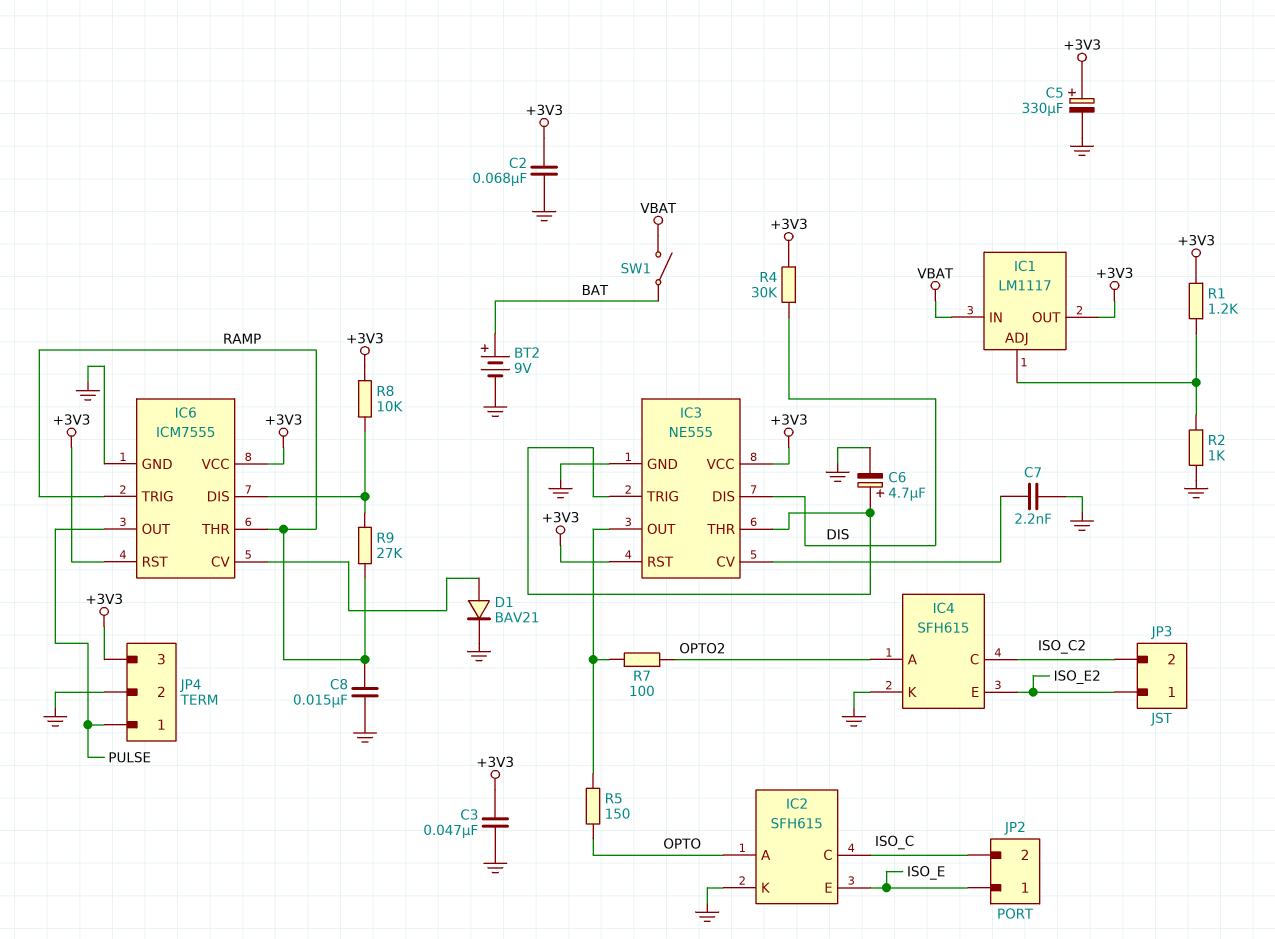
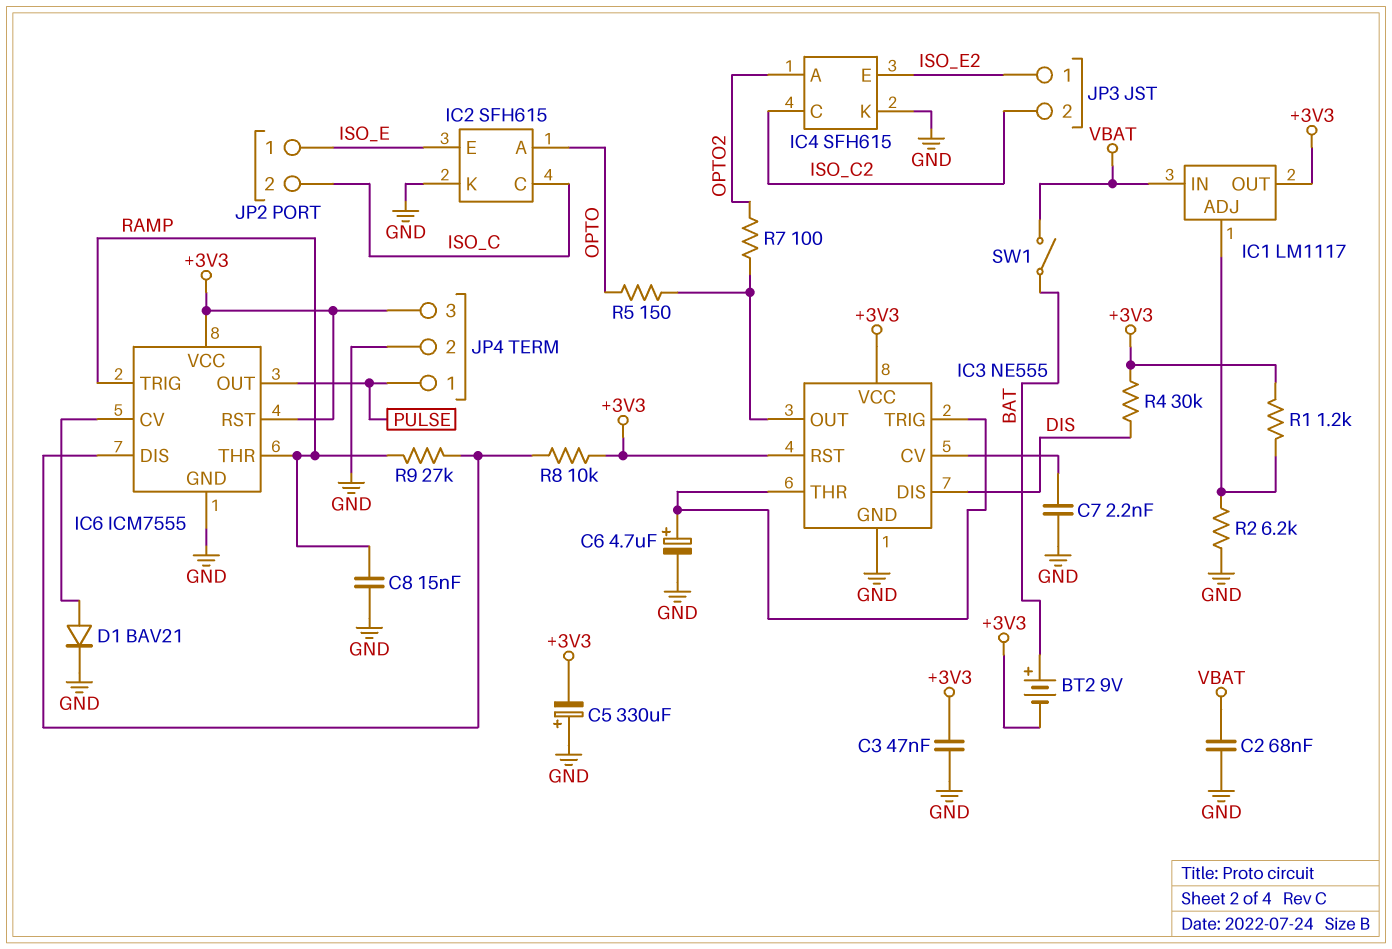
BT2: 9V (plus BAT, minus GND) -> 9V (plus BAT, minus +3V3)
C2: 68nF (+3V3, GND) -> 68nF (GND, VBAT)
C5: 330uF (plus +3V3, minus GND) -> 330uF (plus GND, minus +3V3)
R2: 1k (GND, IC1/ADJ) -> 6.2k (GND, IC1/ADJ)

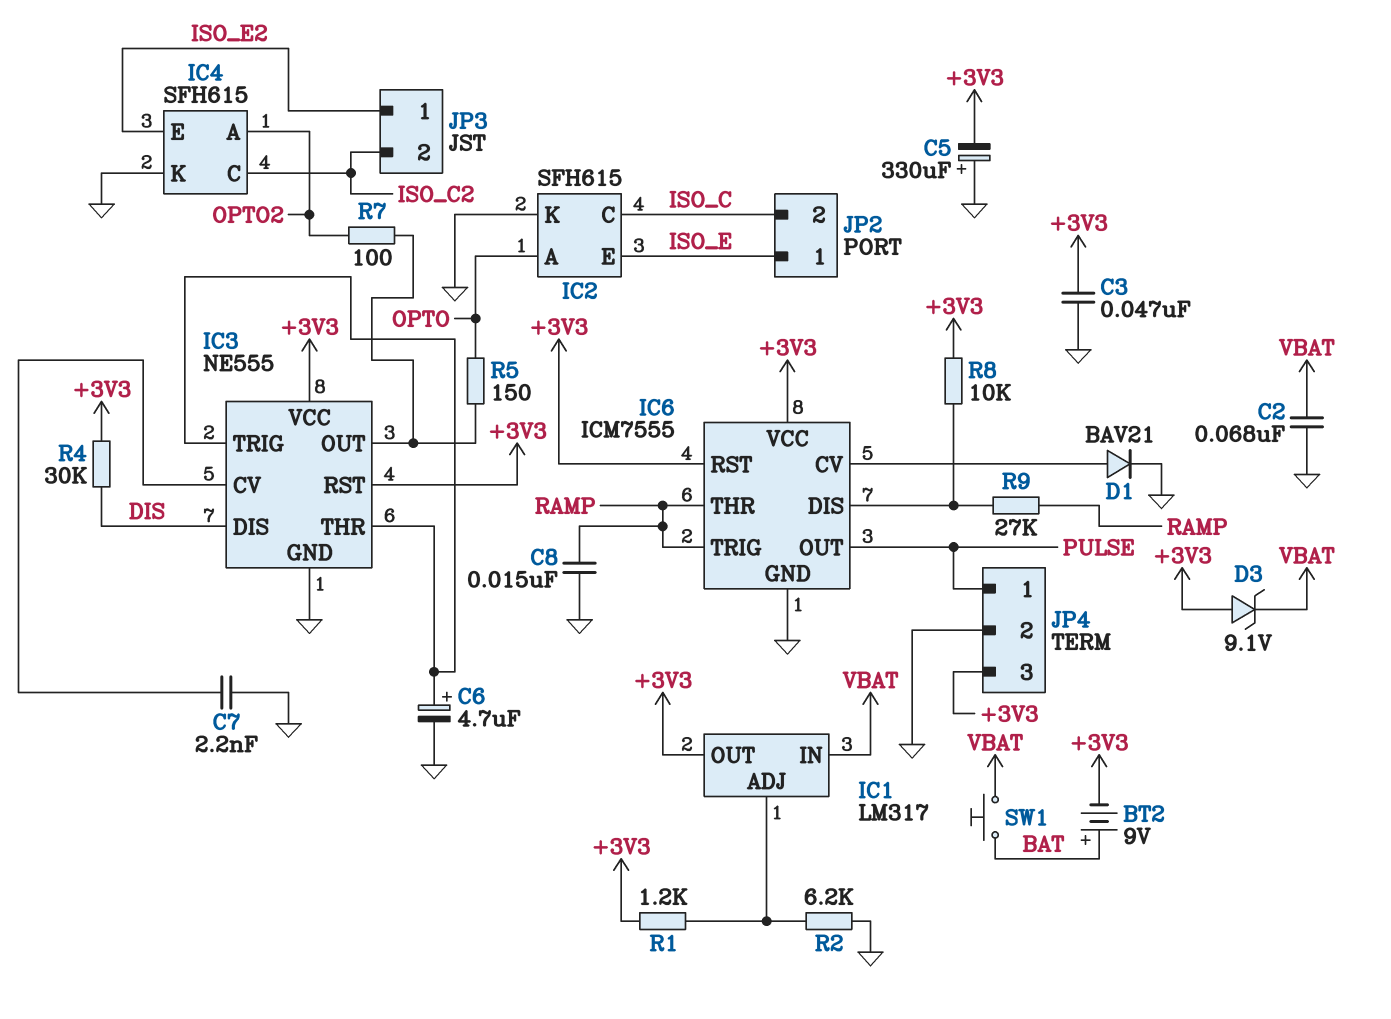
D3: none -> zener 9.1V (A +3V3, K VBAT)
IC1: LM1117 -> LM317
SW1: switch (BAT, VBAT) -> button (BAT, VBAT)

